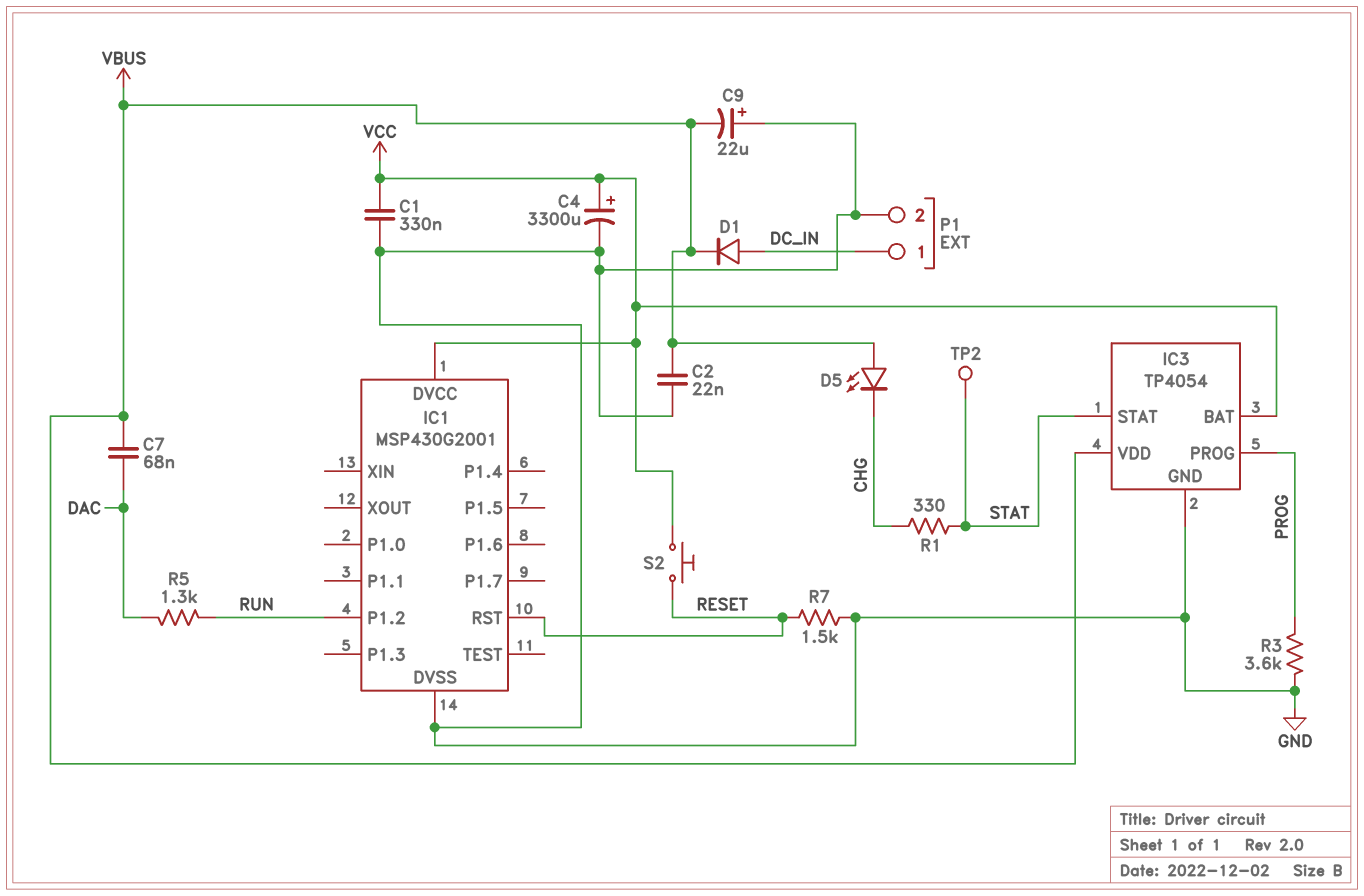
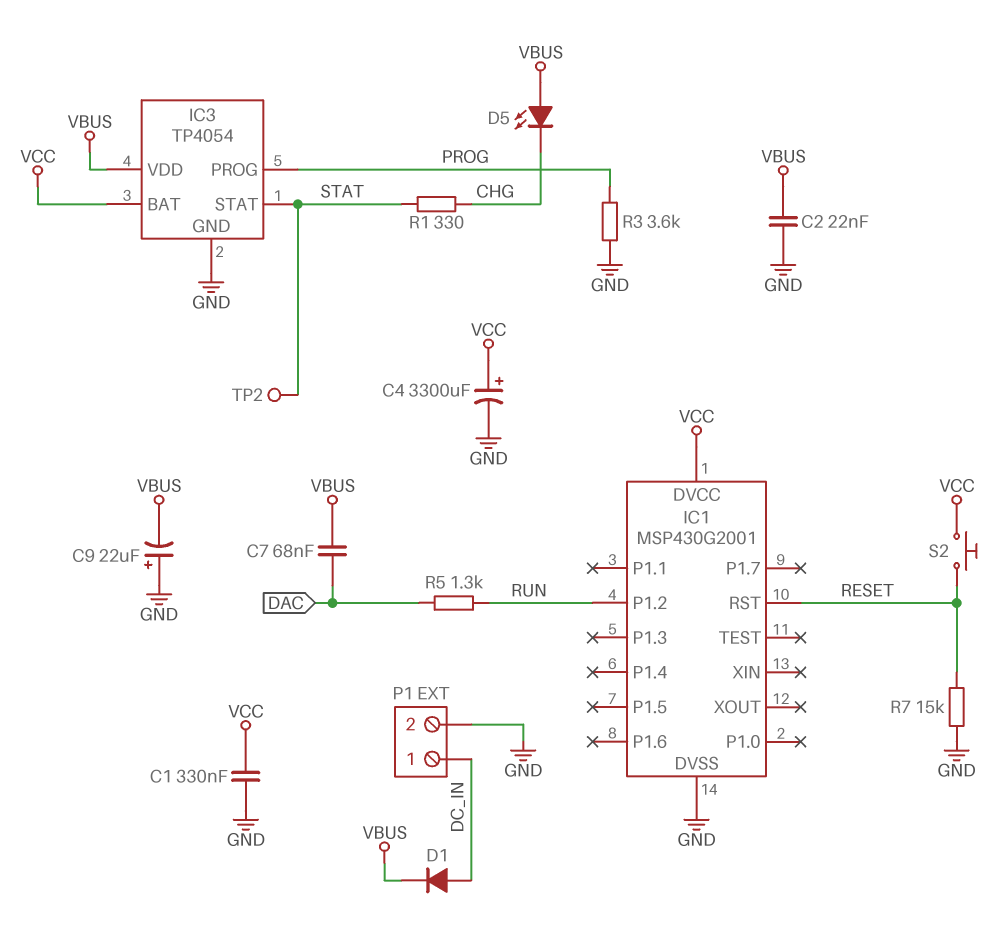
R7: 1.5k (GND, RESET) -> 15k (GND, RESET)

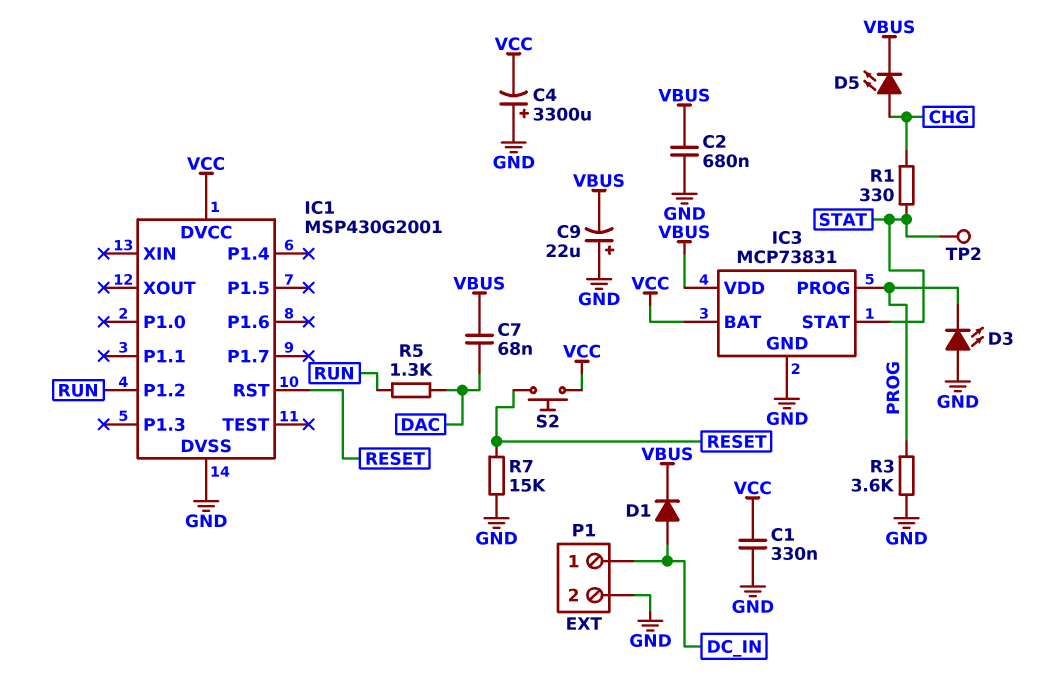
C2: 22nF (GND, VBUS) -> 680nF (GND, VBUS)
C4: 3300uF (plus VCC, minus GND) -> 3300uF (plus GND, minus VCC)
D3: none -> LED (A GND, K PROG)
D5: LED (A VBUS, K CHG) -> LED (A CHG, K VBUS)
IC3: TP4054 -> MCP73831

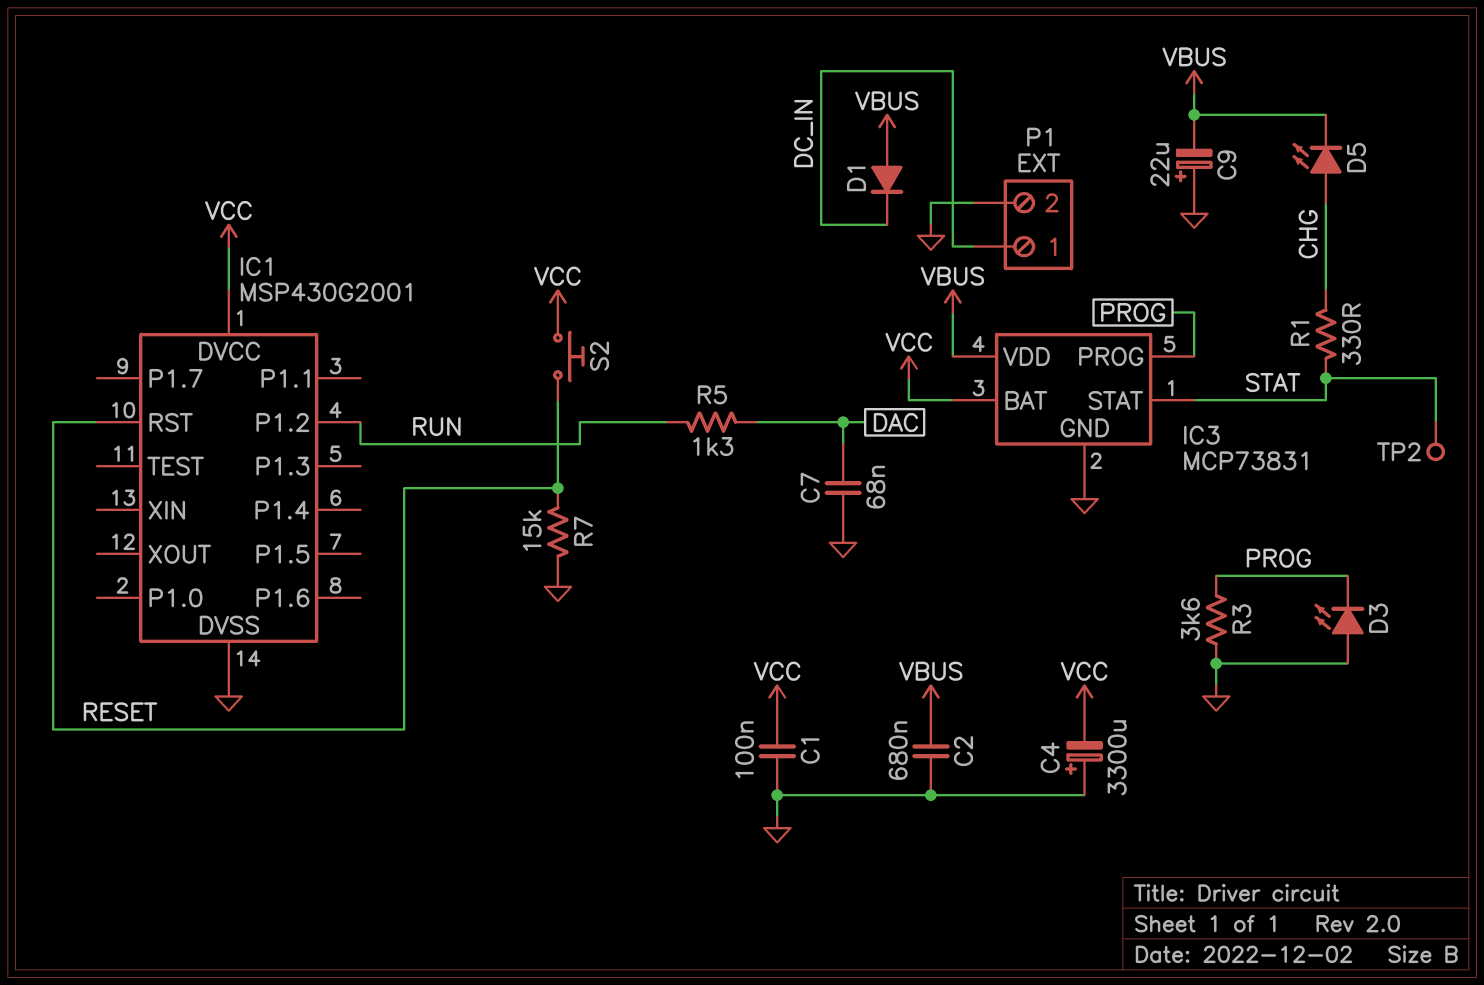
C1: 330nF (GND, VCC) -> 100nF (GND, VCC)
C7: 68nF (DAC, VBUS) -> 68nF (DAC, GND)
D1: diode (A DC_IN, K VBUS) -> diode (A VBUS, K DC_IN)

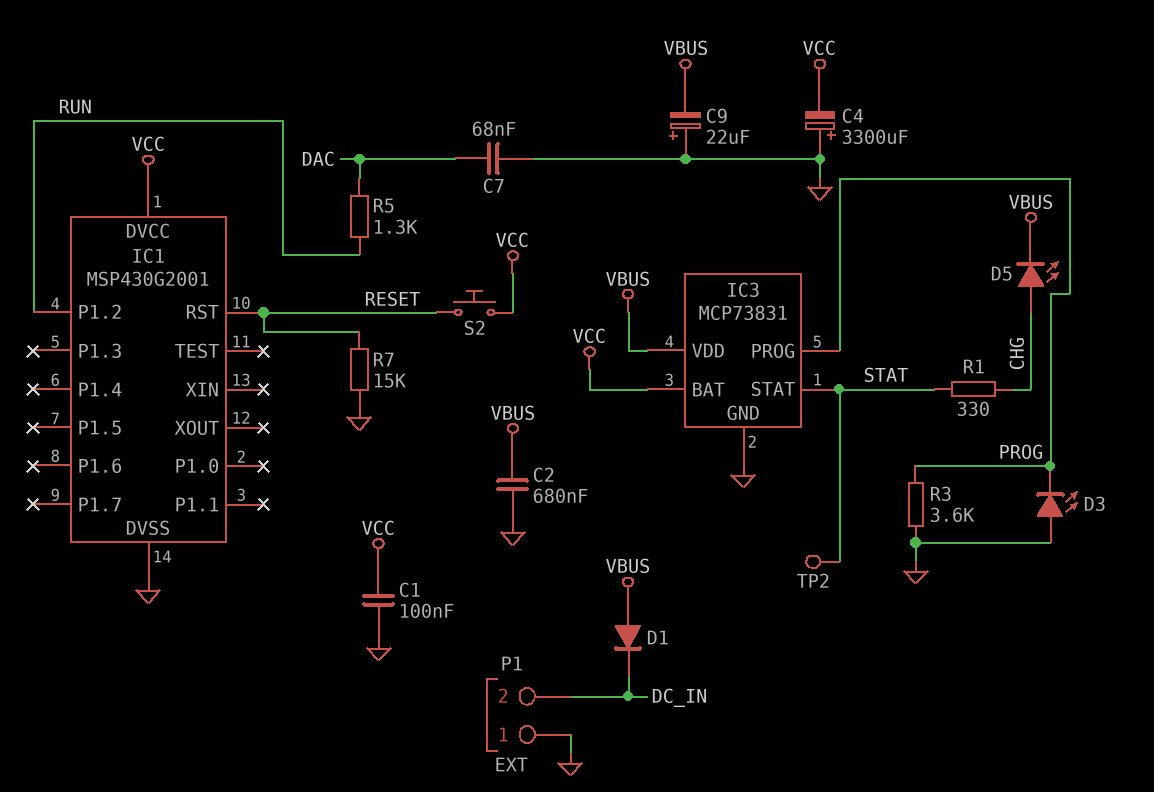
P1 pin 1: DC_IN -> GND
P1 pin 2: GND -> DC_IN

